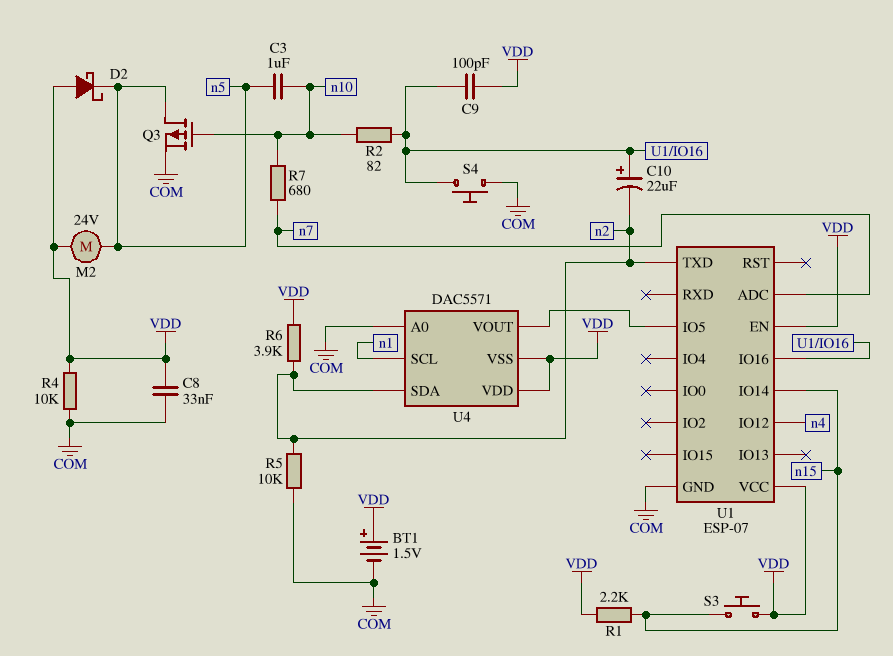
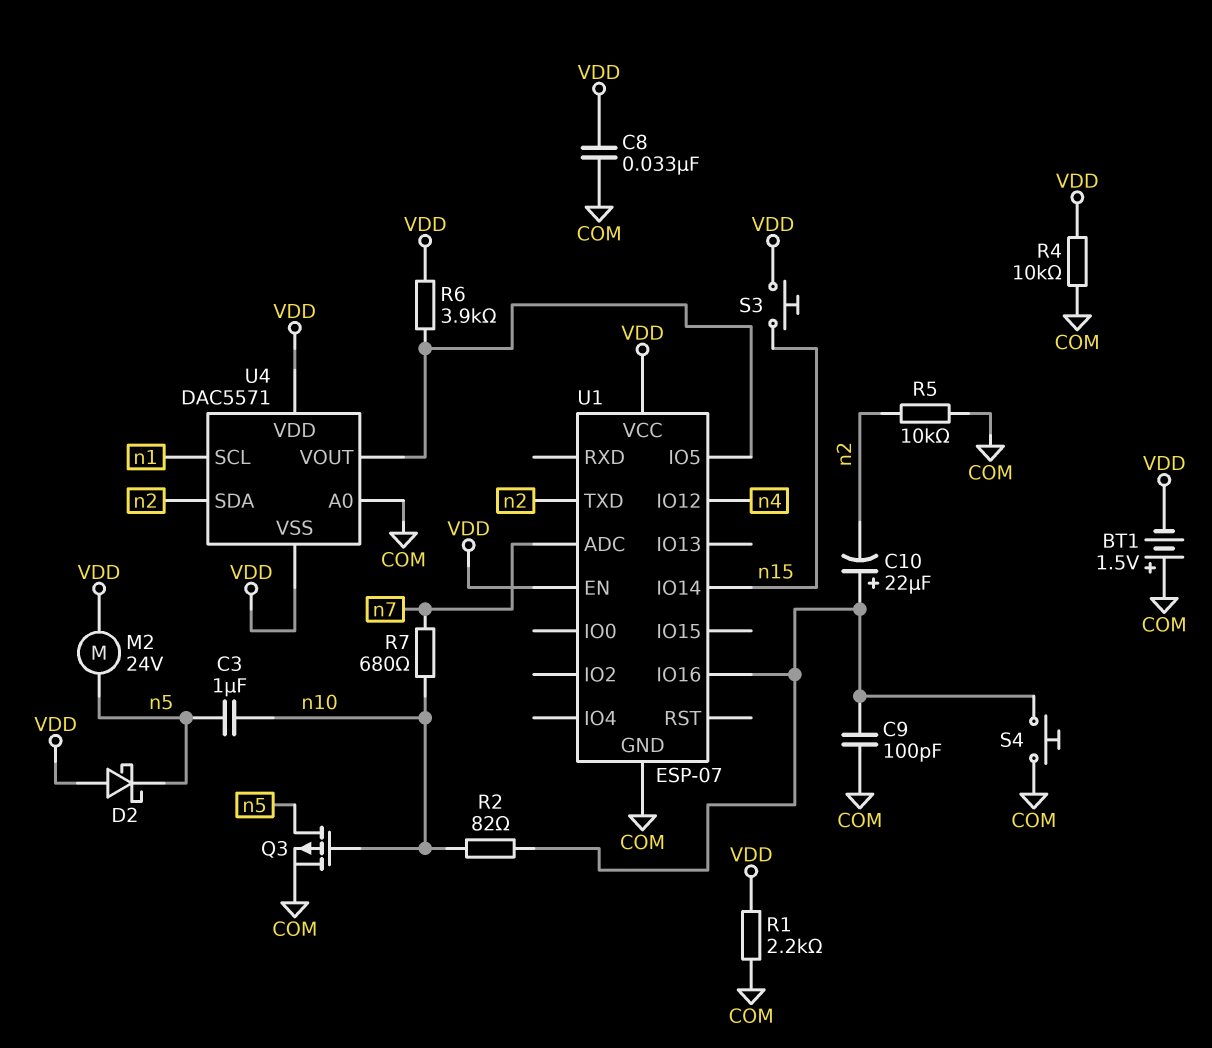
BT1: 1.5V (plus VDD, minus COM) -> 1.5V (plus COM, minus VDD)
C9: 100pF (U1/IO16, VDD) -> 100pF (COM, U1/IO16)
R1: 2.2k (VDD, n15) -> 2.2k (COM, VDD)
R6: 3.9k (VDD, n2) -> 3.9k (U1/IO5, VDD)

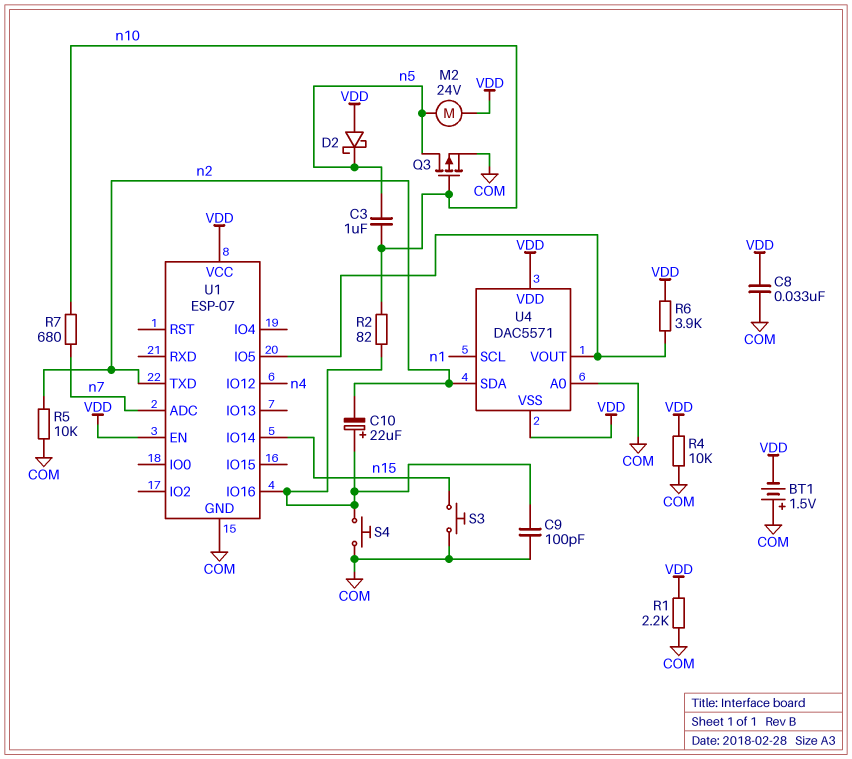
S3: button (VDD, n15) -> button (COM, n15)

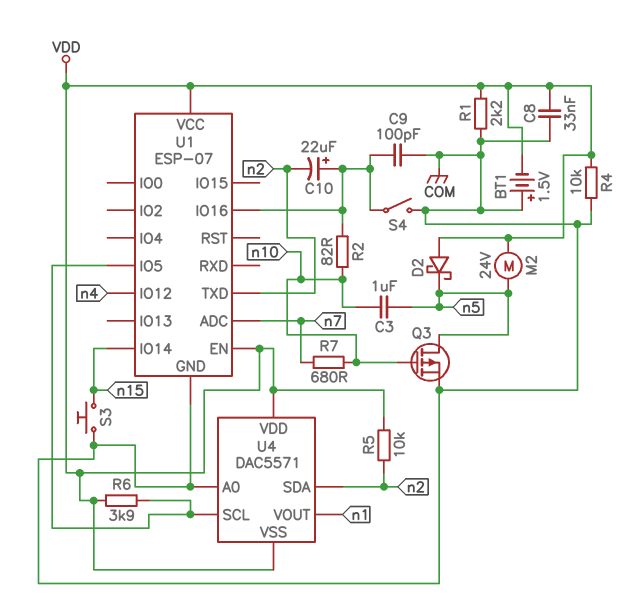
R5: 10k (COM, n2) -> 10k (VDD, n2)
S4: button (COM, U1/IO16) -> switch (COM, U1/IO16)
U4 pin SCL: n1 -> U1/IO5
U4 pin VOUT: U1/IO5 -> n1

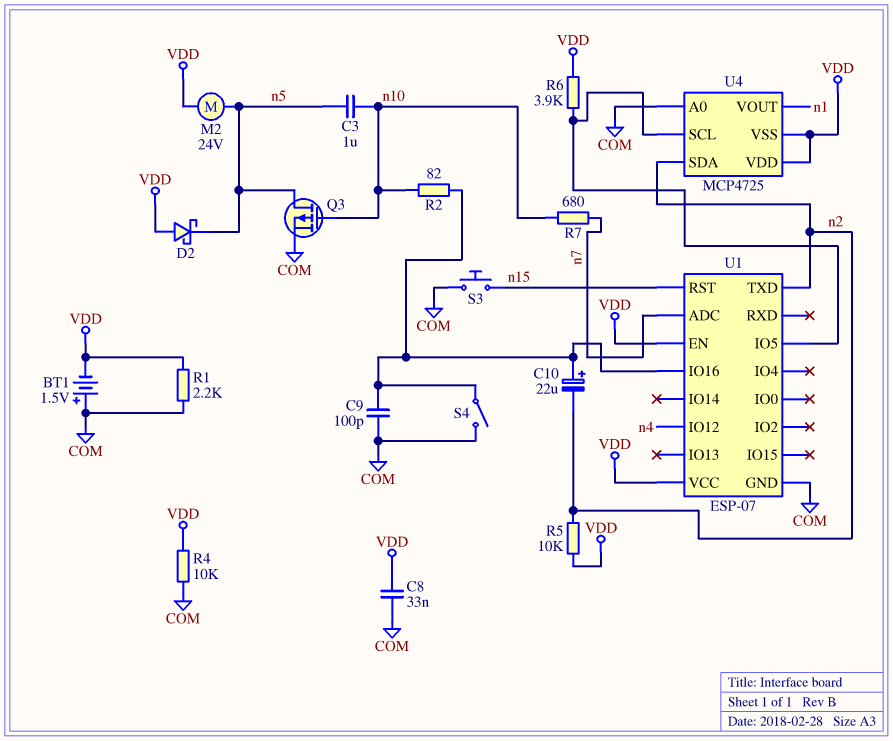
U1 pin IO14: n15 -> none
U1 pin RST: none -> n15
U4: DAC5571 -> MCP4725

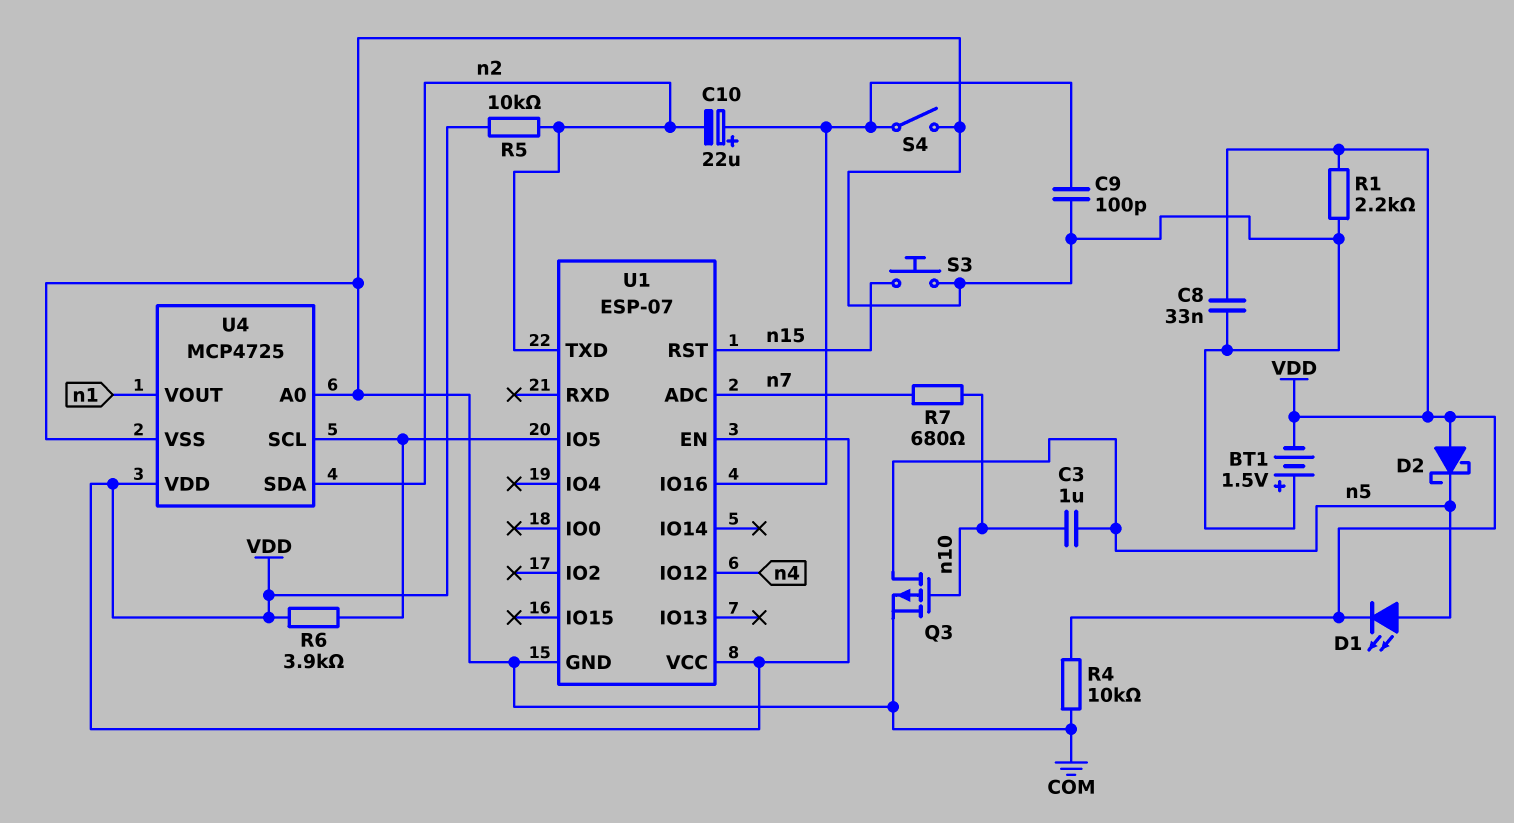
D1: none -> LED (A n5, K VDD)
M2: motor 24V (VDD, n5) -> none
R2: 82 (U1/IO16, n10) -> none
U4 pin VSS: VDD -> COM

